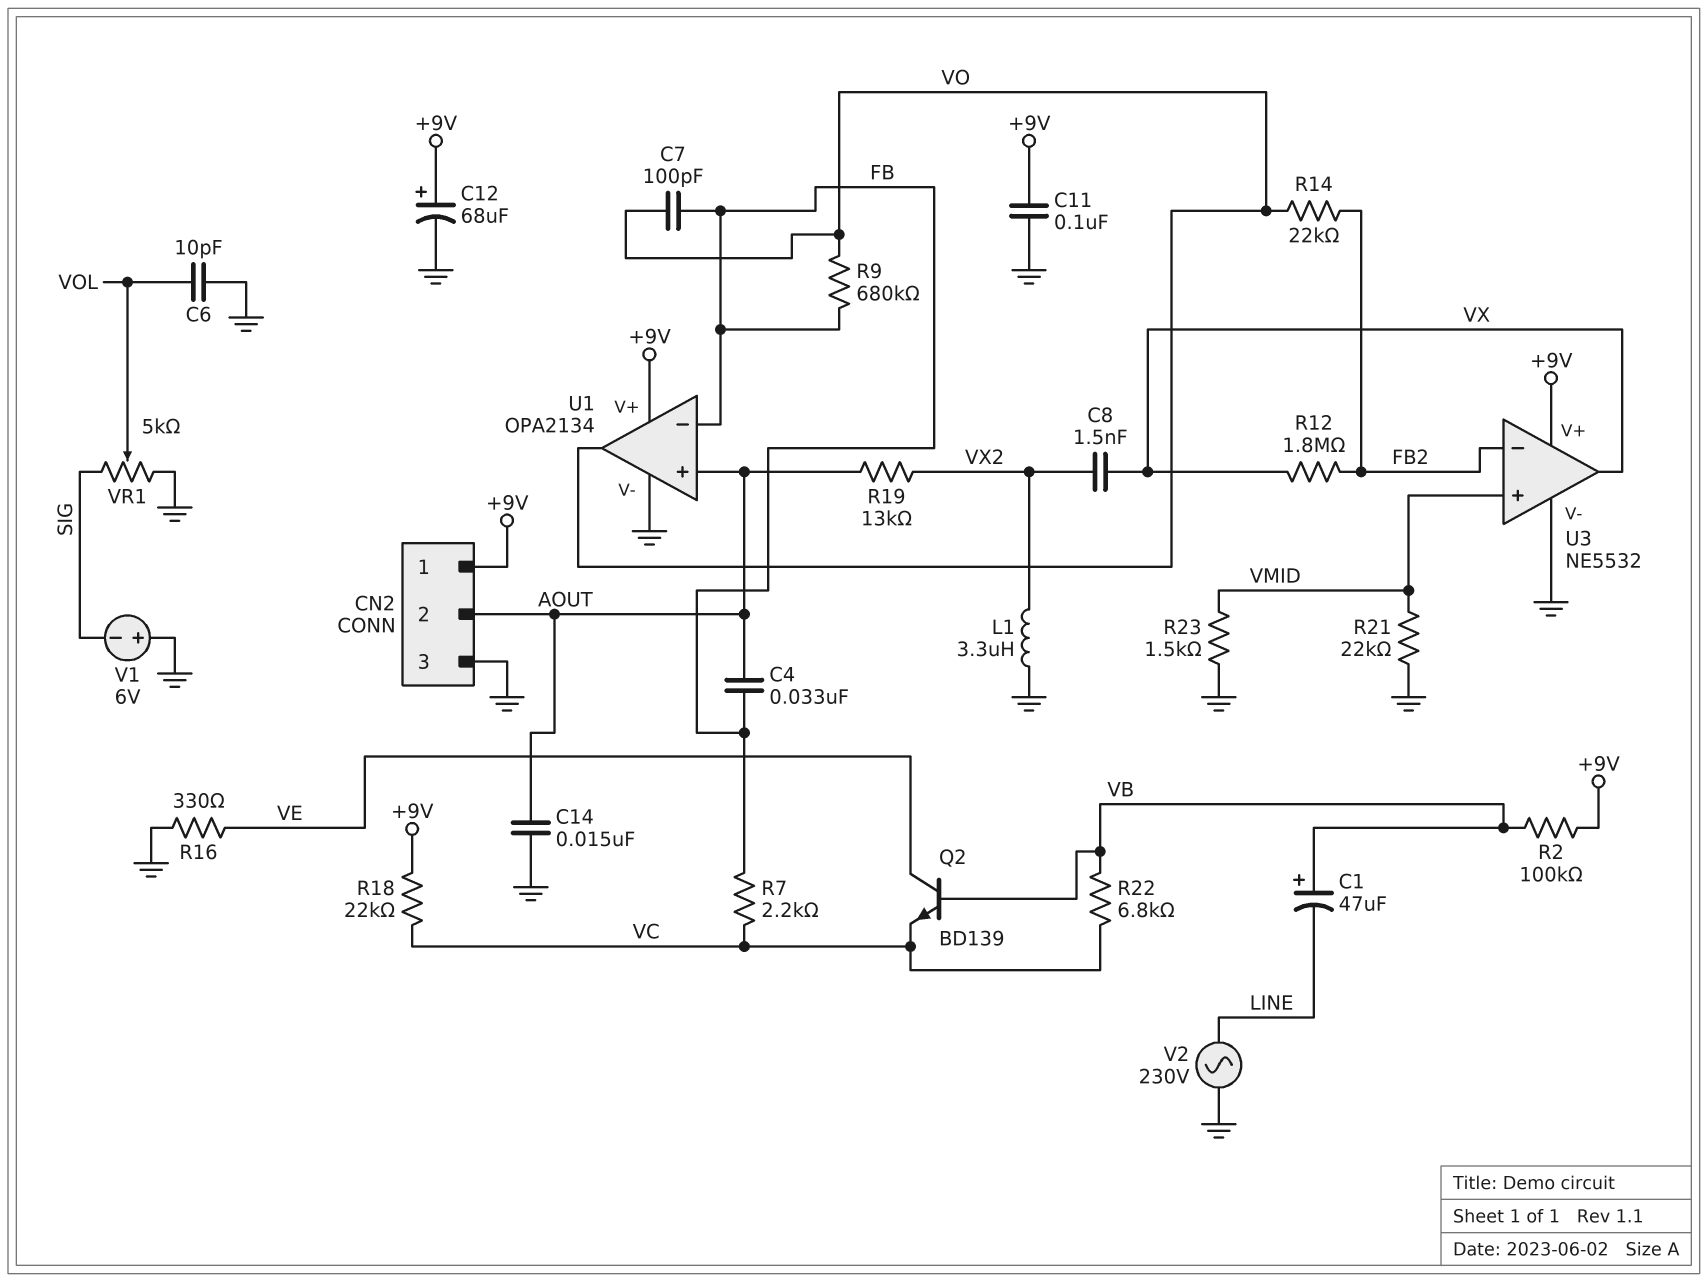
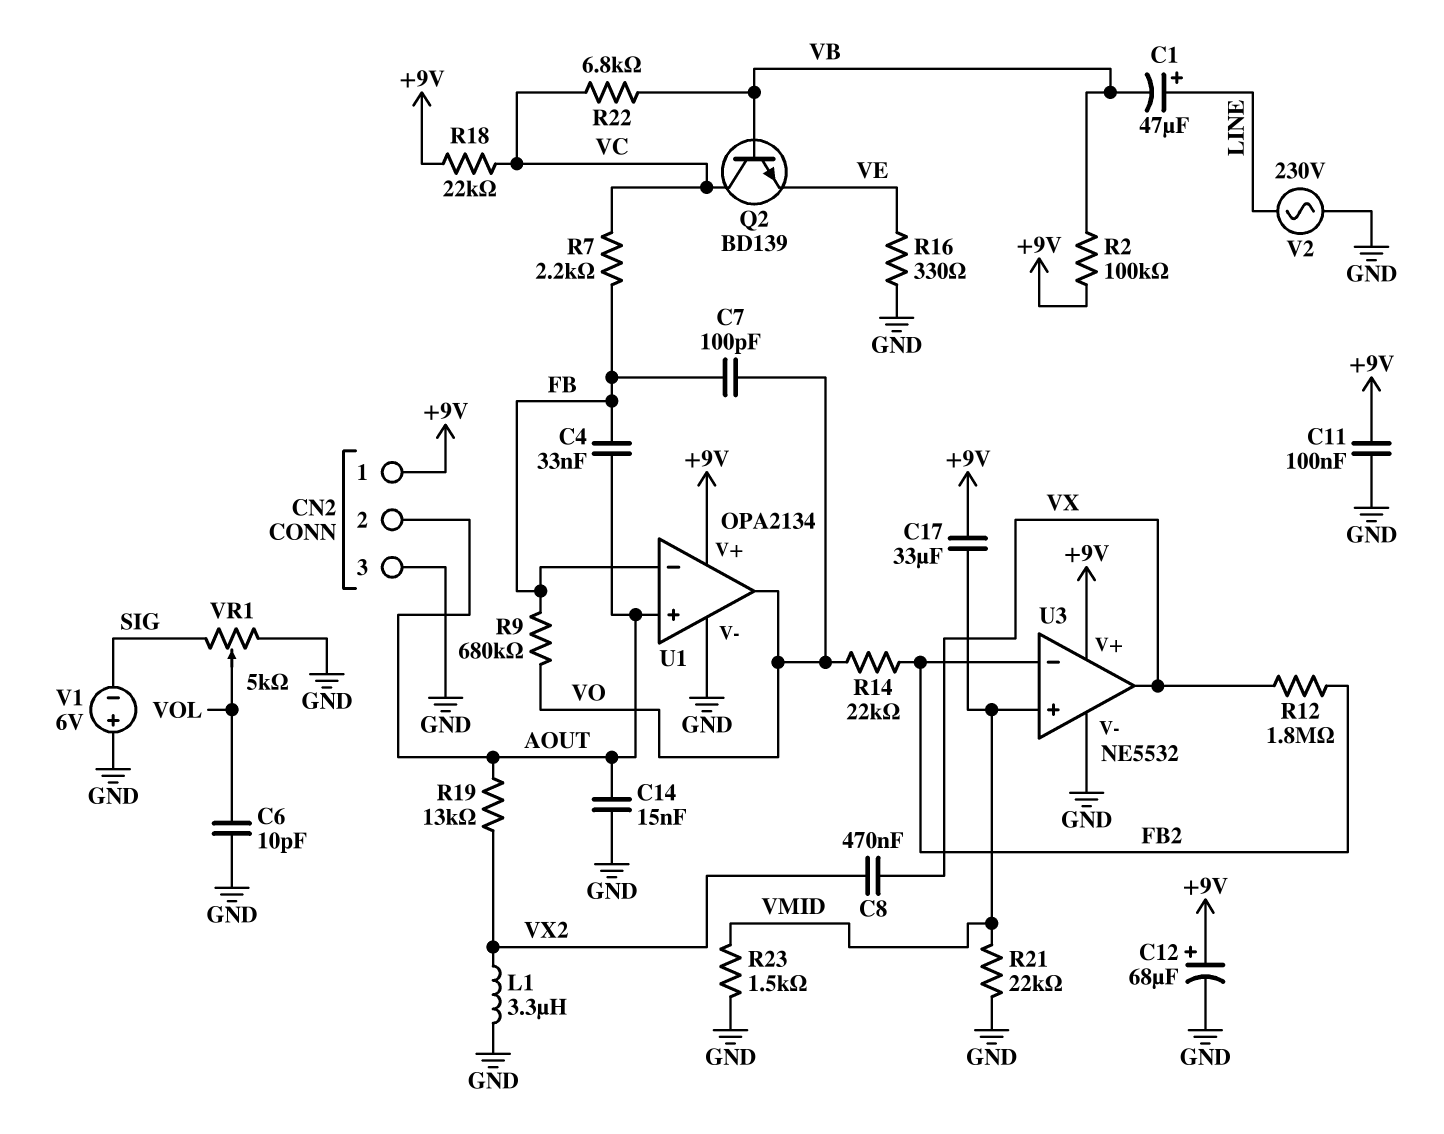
C1: 47uF (plus VB, minus LINE) -> 47uF (plus LINE, minus VB)
C8: 1.5nF (VX, VX2) -> 470nF (VX, VX2)
C17: none -> 33uF (+9V, VMID)
Q2: NPN BD139 (B VB, C VE, E VC) -> NPN BD139 (B VB, C VC, E VE)

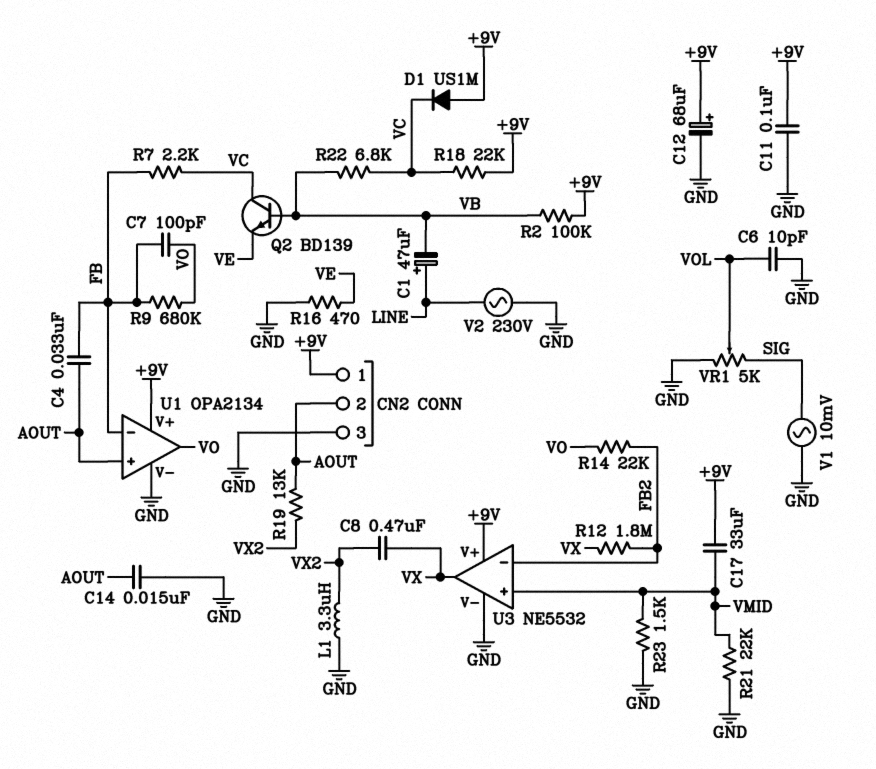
D1: none -> diode US1M (A +9V, K VC)
R16: 330 (GND, VE) -> 470 (GND, VE)
V1: 6V (plus GND, minus SIG) -> AC 10mV (GND, SIG)

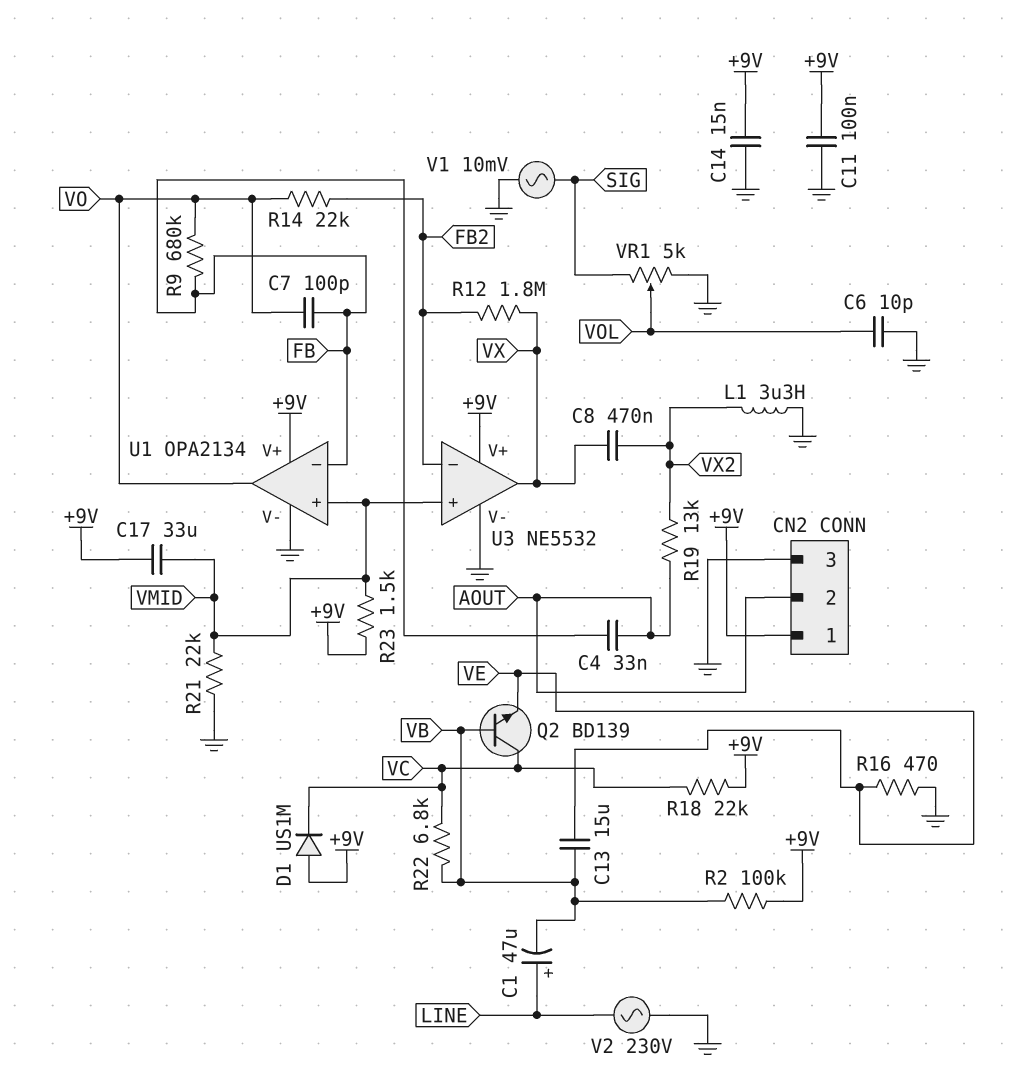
C12: 68uF (plus +9V, minus GND) -> none
C13: none -> 15uF (VB, VE)
C14: 15nF (AOUT, GND) -> 15nF (+9V, GND)
R7: 2.2k (FB, VC) -> none
R23: 1.5k (GND, VMID) -> 1.5k (+9V, VMID)
U1 pin in+: AOUT -> VMID

